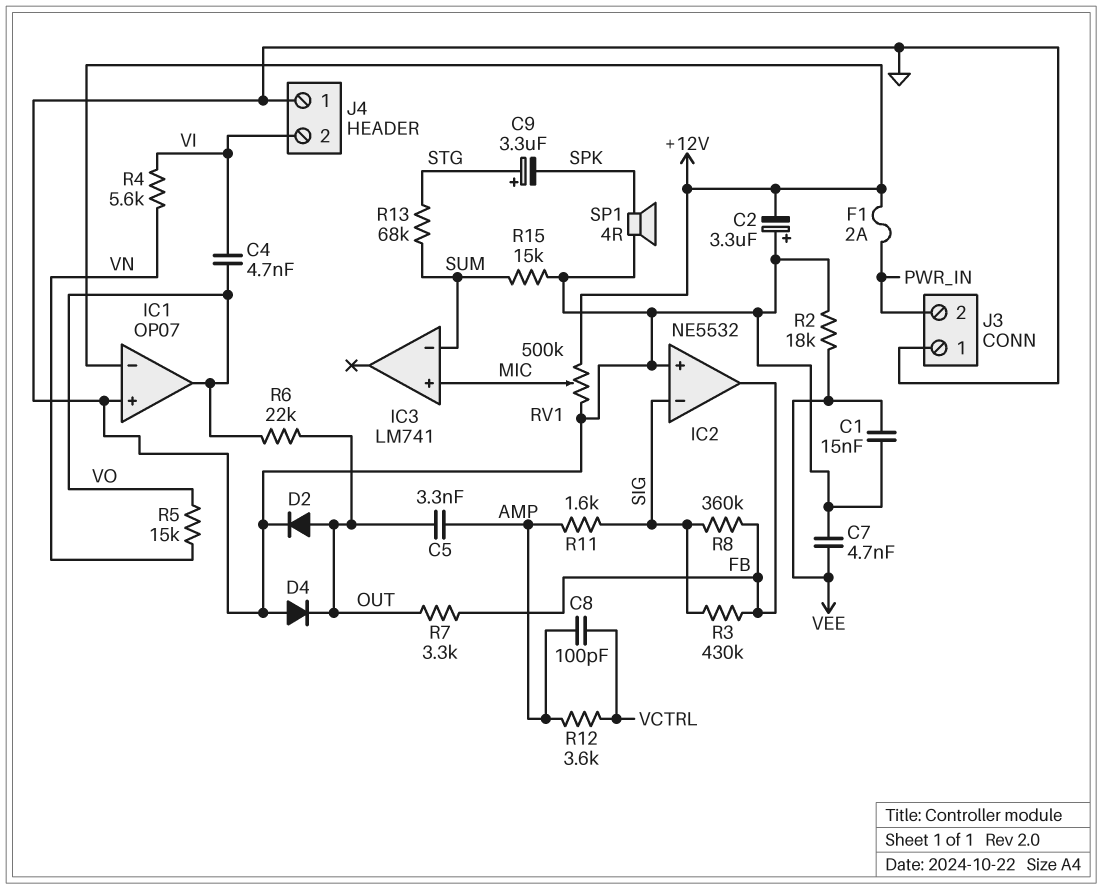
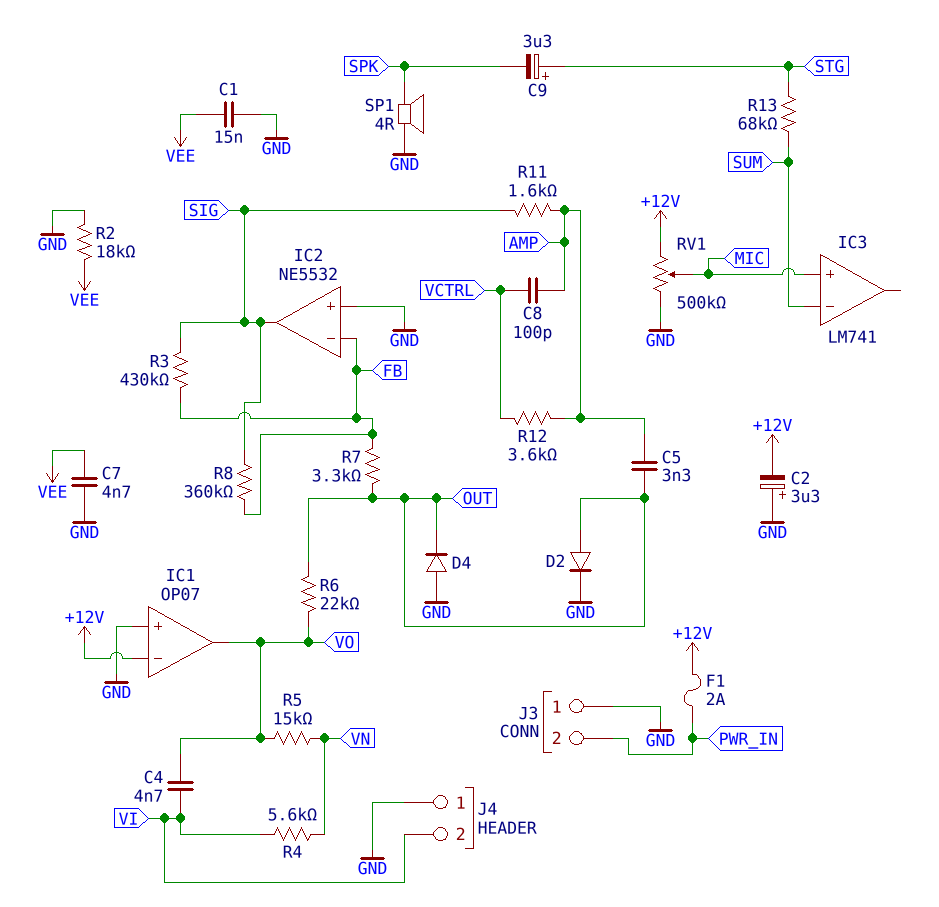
IC2 pin in-: SIG -> FB
IC2 pin out: FB -> SIG
R15: 15k (GND, SUM) -> none

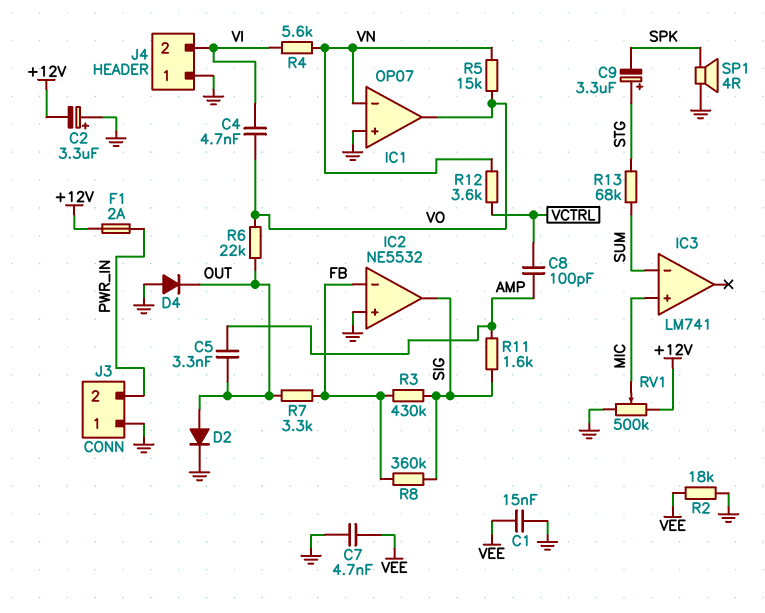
IC1 pin in-: +12V -> VN
R12: 3.6k (AMP, VCTRL) -> 3.6k (VCTRL, VN)

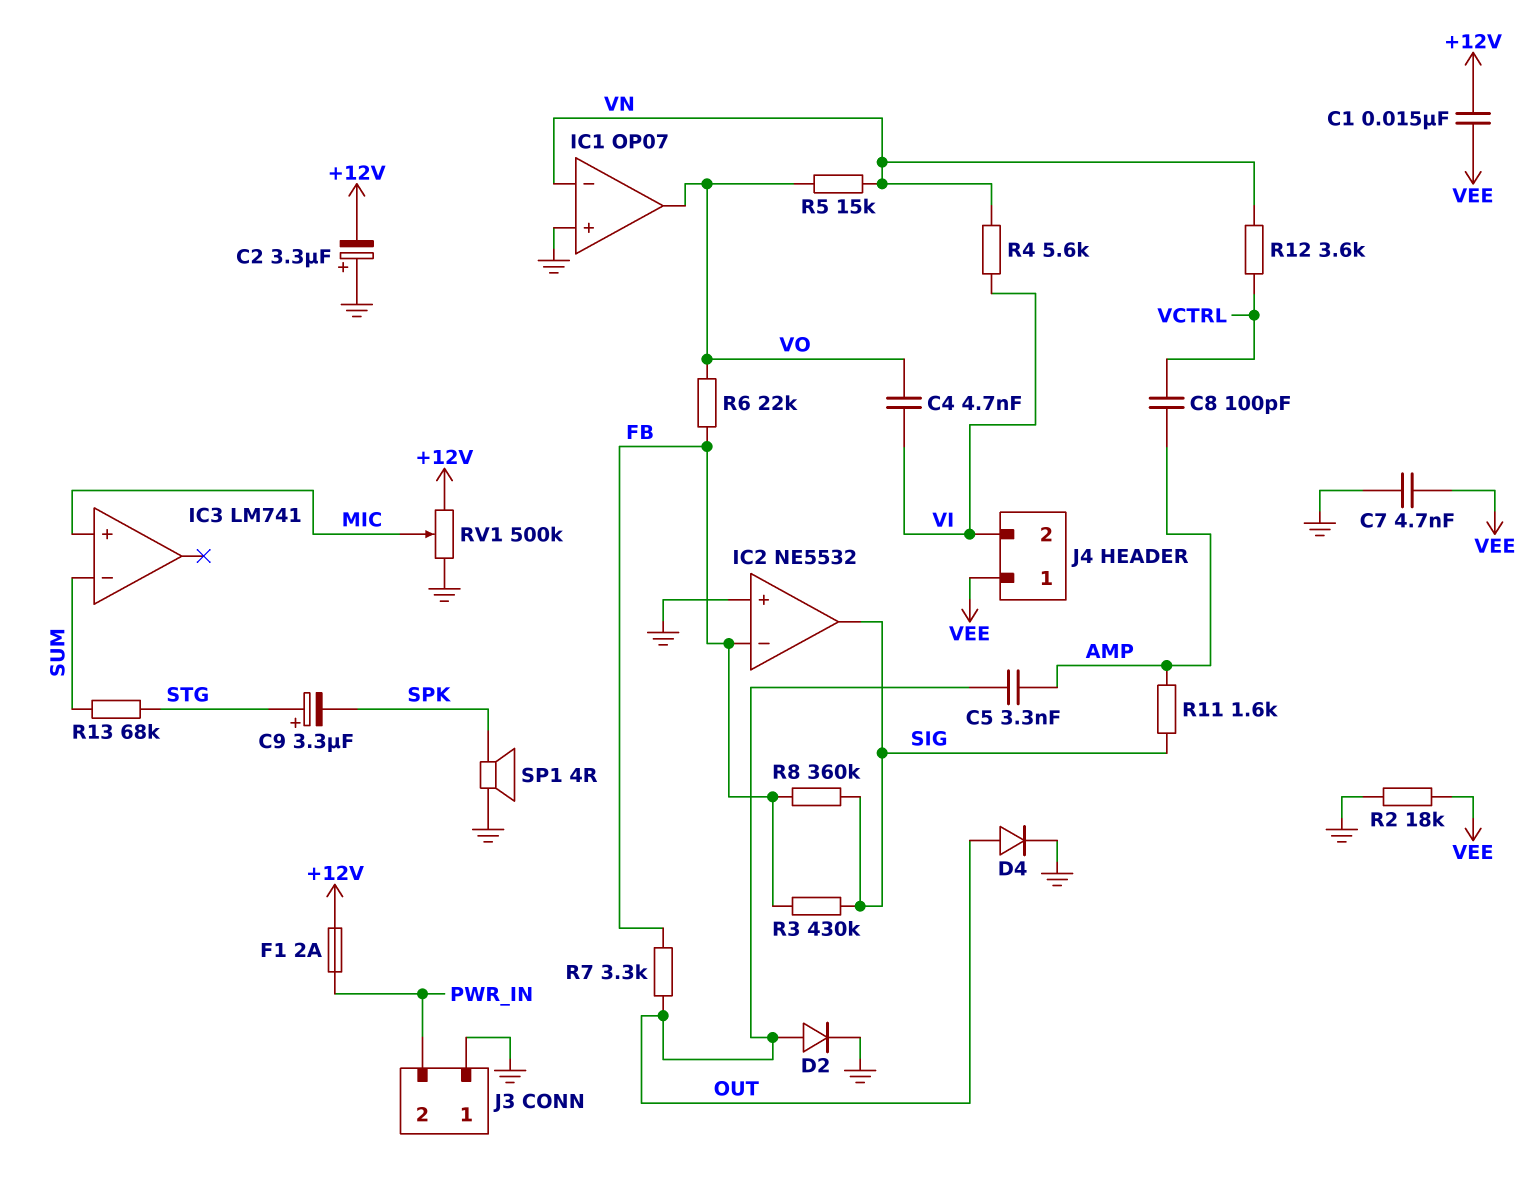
C1: 15nF (GND, VEE) -> 15nF (+12V, VEE)
D4: diode (A GND, K OUT) -> diode (A OUT, K GND)
J4 pin 1: GND -> VEE
R6: 22k (OUT, VO) -> 22k (FB, VO)

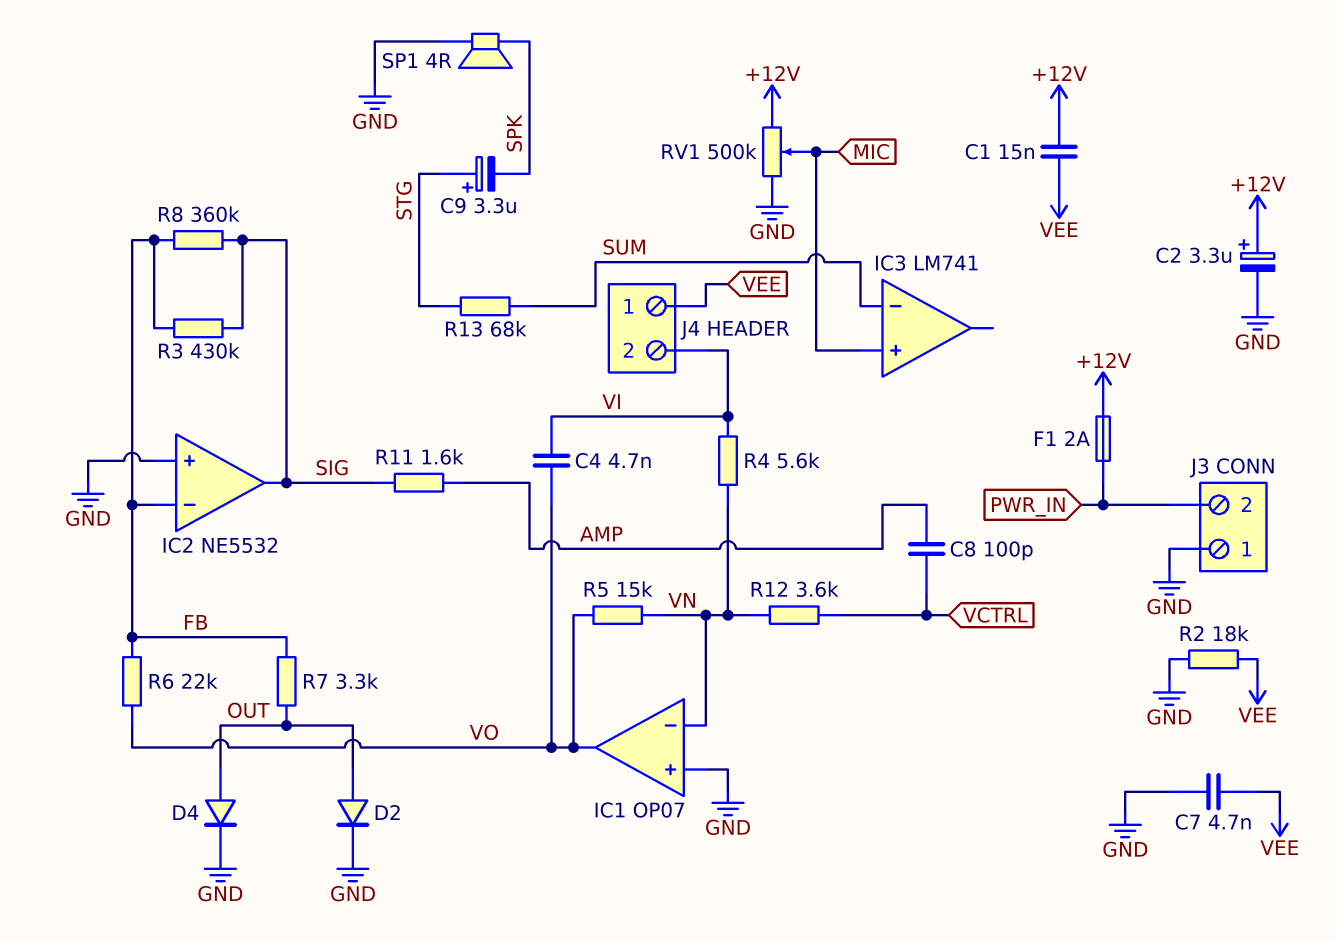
C2: 3.3uF (plus GND, minus +12V) -> 3.3uF (plus +12V, minus GND)
C5: 3.3nF (AMP, OUT) -> none

